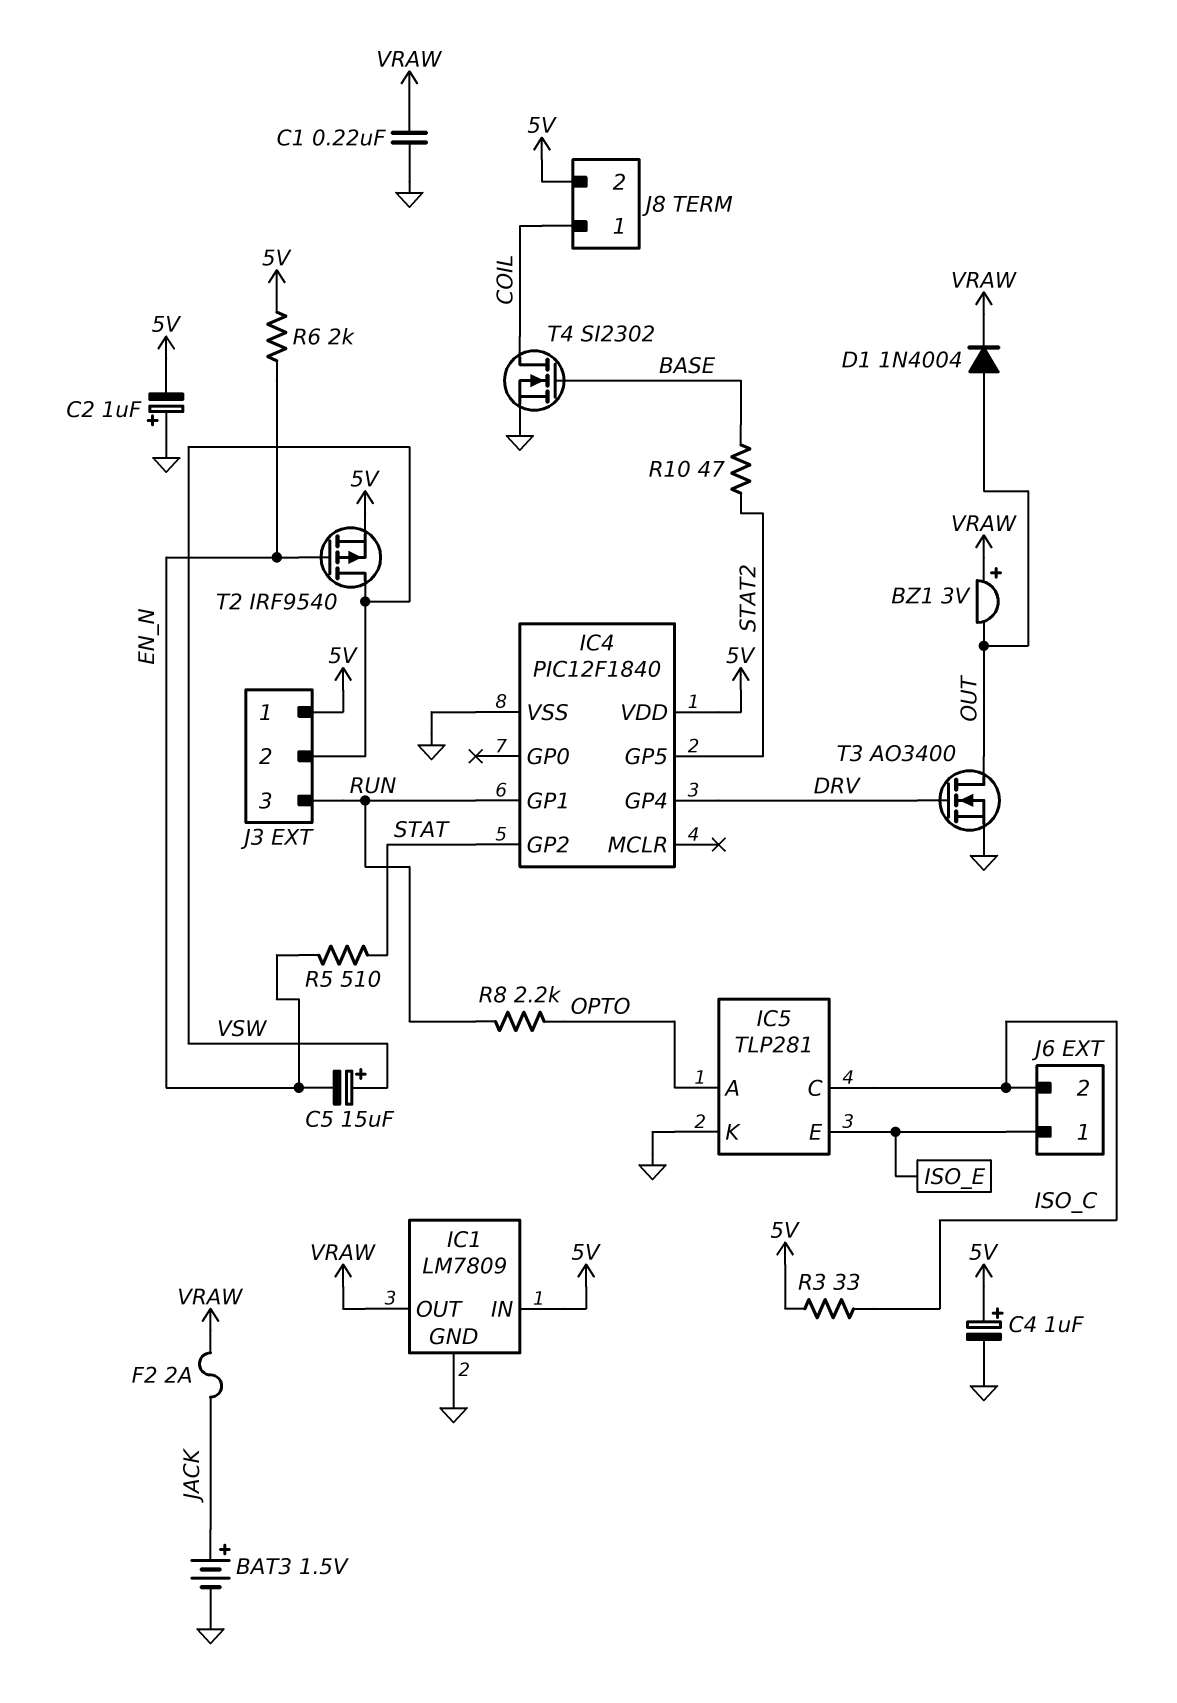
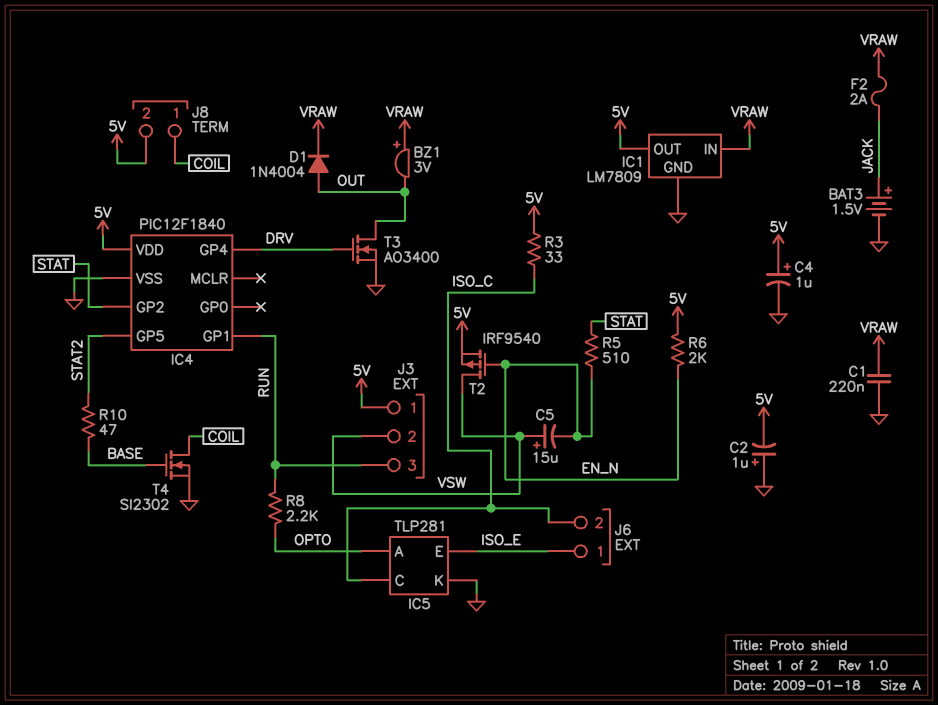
IC1 pin IN: 5V -> VRAW
IC1 pin OUT: VRAW -> 5V

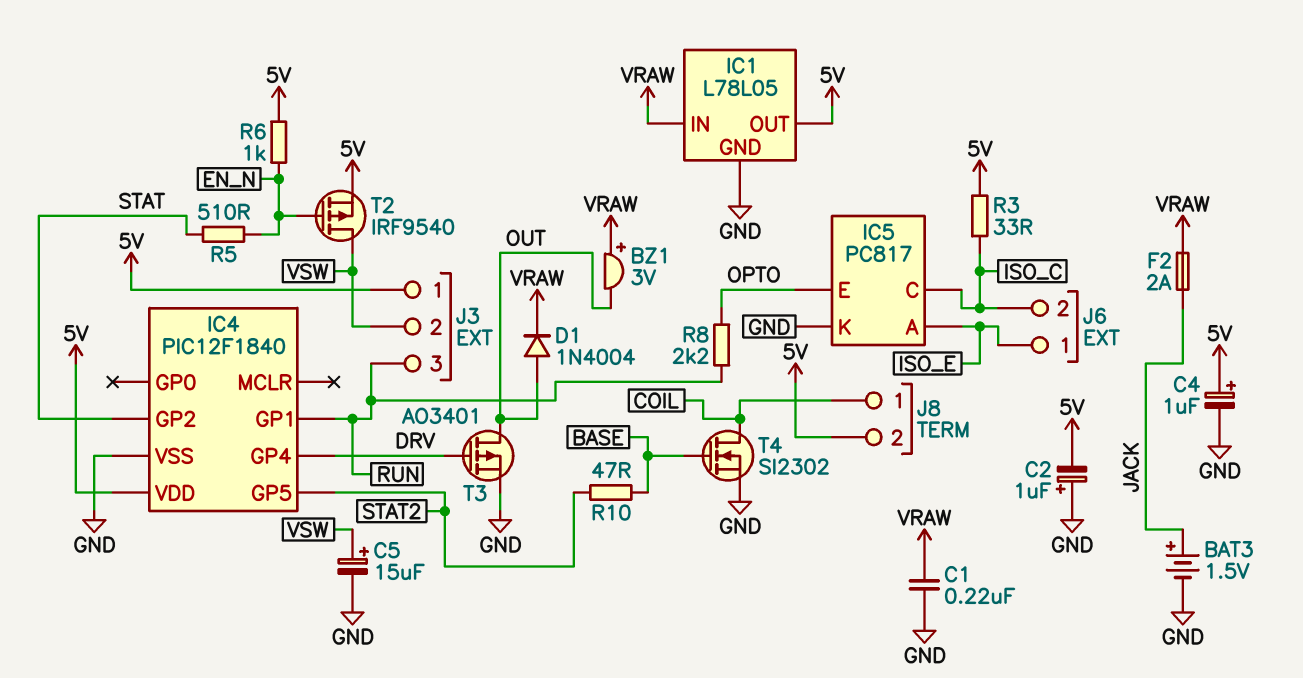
C5: 15uF (plus VSW, minus EN_N) -> 15uF (plus VSW, minus GND)
IC1: LM7809 -> L78L05
IC5: TLP281 -> PC817
IC5 pin A: OPTO -> ISO_E
IC5 pin E: ISO_E -> OPTO
R6: 2k (5V, EN_N) -> 1k (5V, EN_N)
T3: NMOS AO3400 (G DRV, D OUT, S GND) -> PMOS AO3401 (G DRV, D OUT, S GND)

